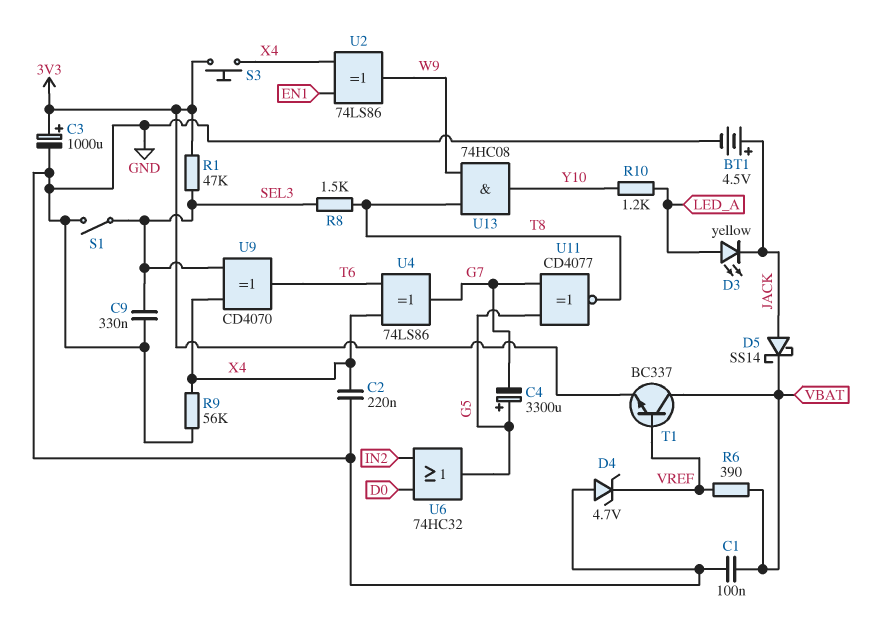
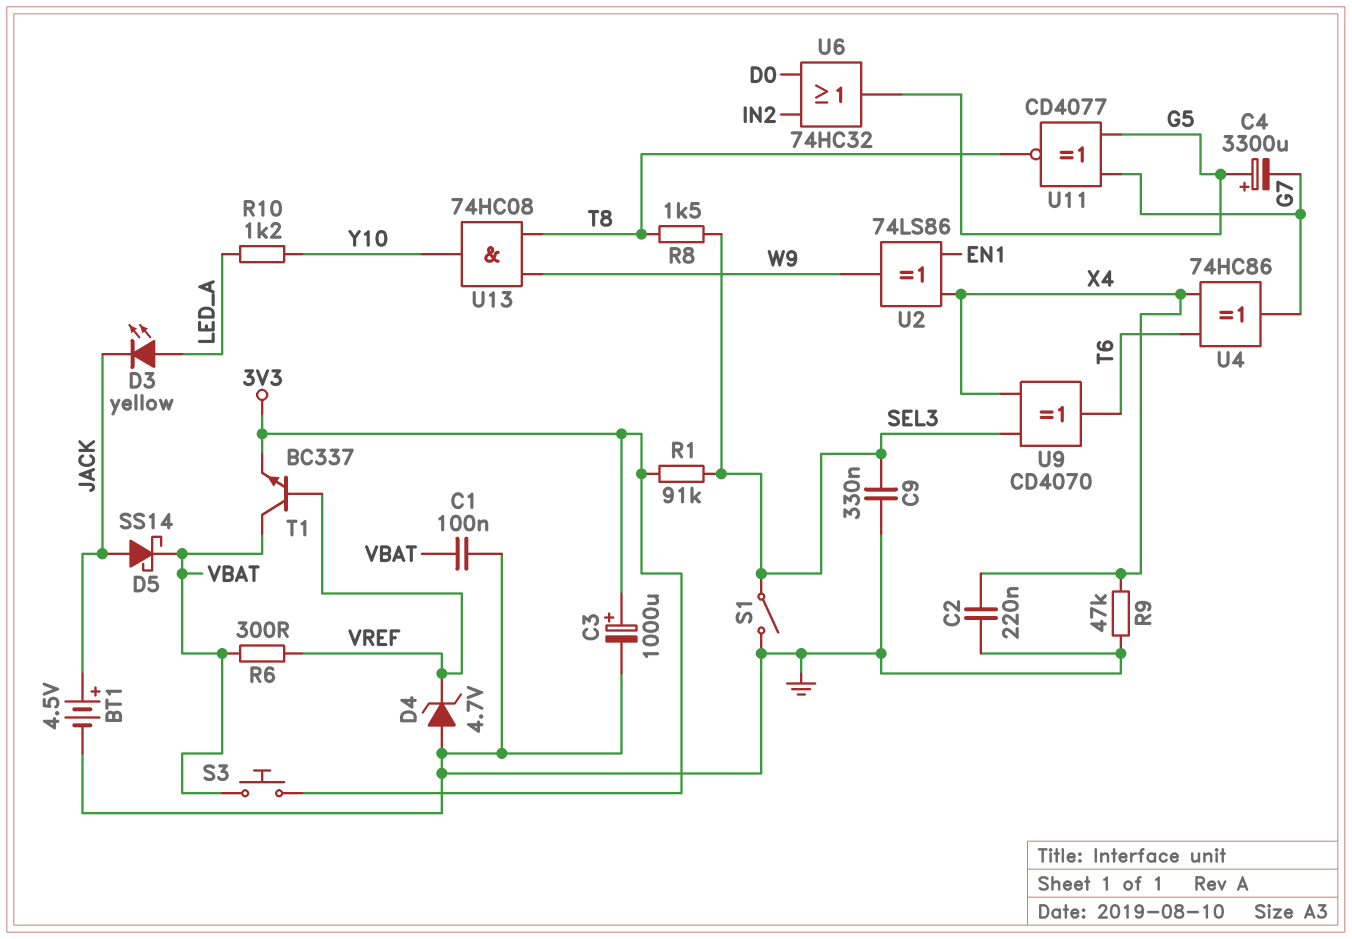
R1: 47k (3V3, SEL3) -> 91k (3V3, SEL3)
R6: 390 (VBAT, VREF) -> 300 (VBAT, VREF)
R9: 56k (GND, X4) -> 47k (GND, X4)
S3: button (3V3, X4) -> button (3V3, VBAT)
U4: XOR 74LS86 (in T6, in X4, out G7) -> XOR 74HC86 (in T6, in X4, out G7)

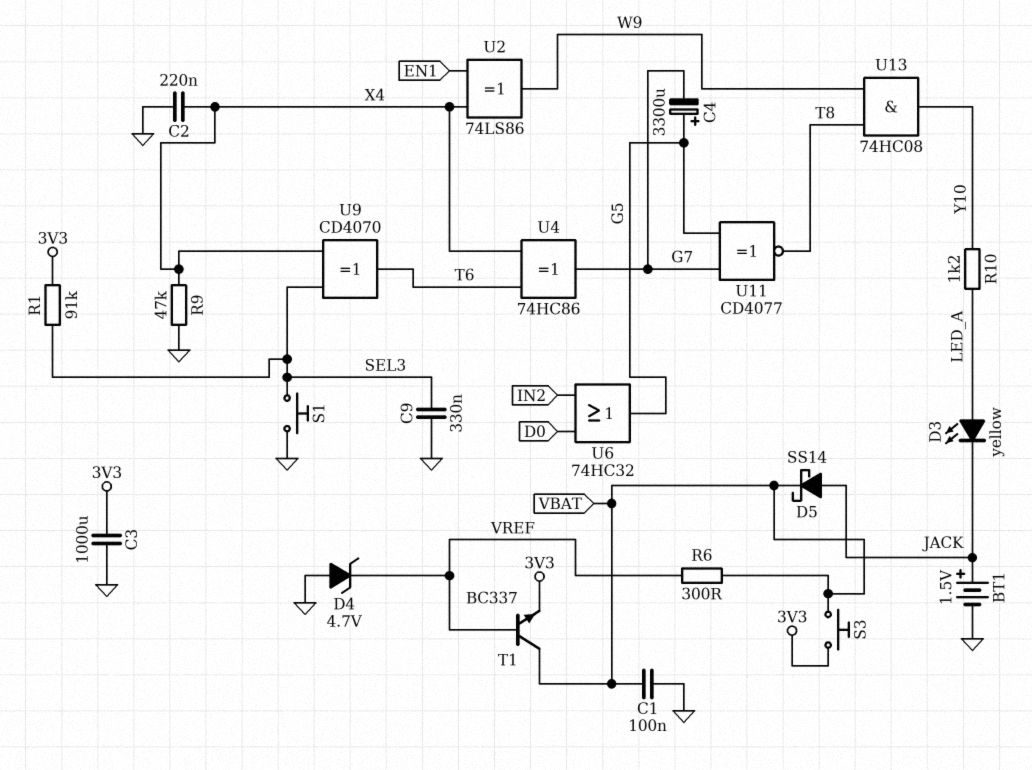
BT1: 4.5V (plus JACK, minus GND) -> 1.5V (plus JACK, minus GND)
C3: 1000uF (plus 3V3, minus GND) -> 1000uF (3V3, GND)
R8: 1.5k (SEL3, T8) -> none
S1: switch (GND, SEL3) -> button (GND, SEL3)

